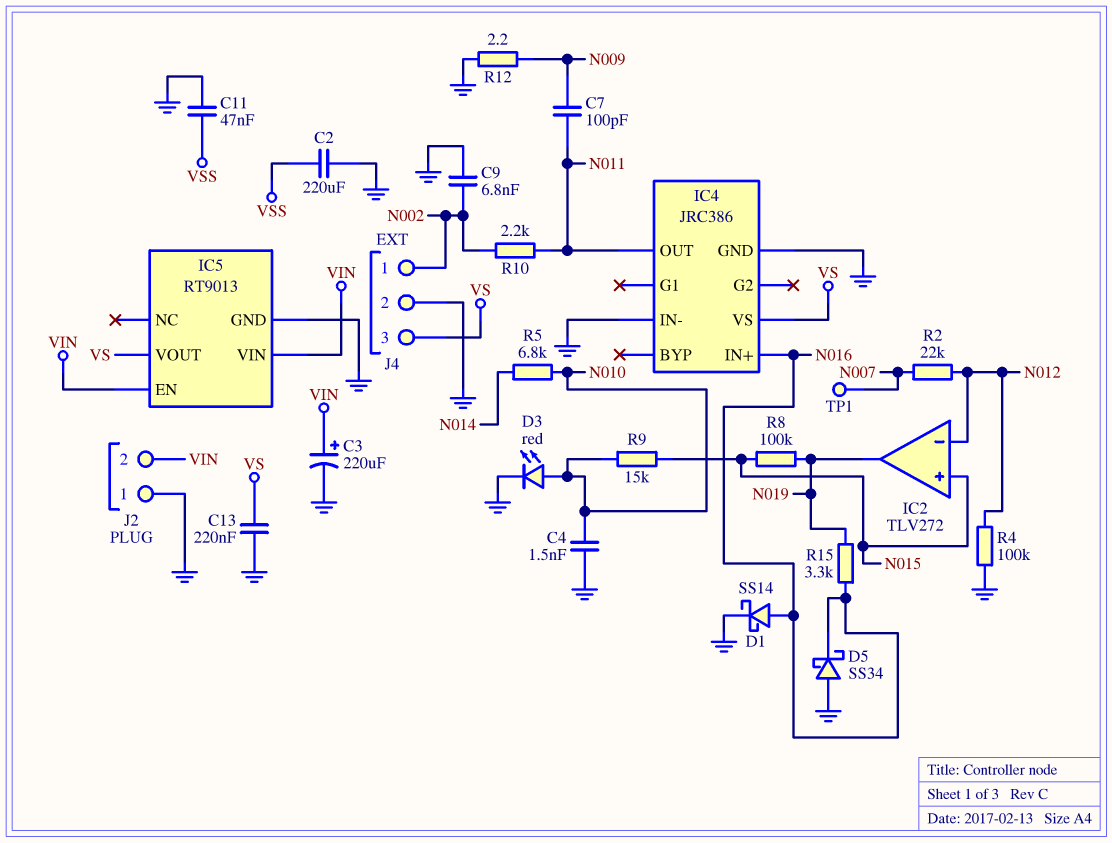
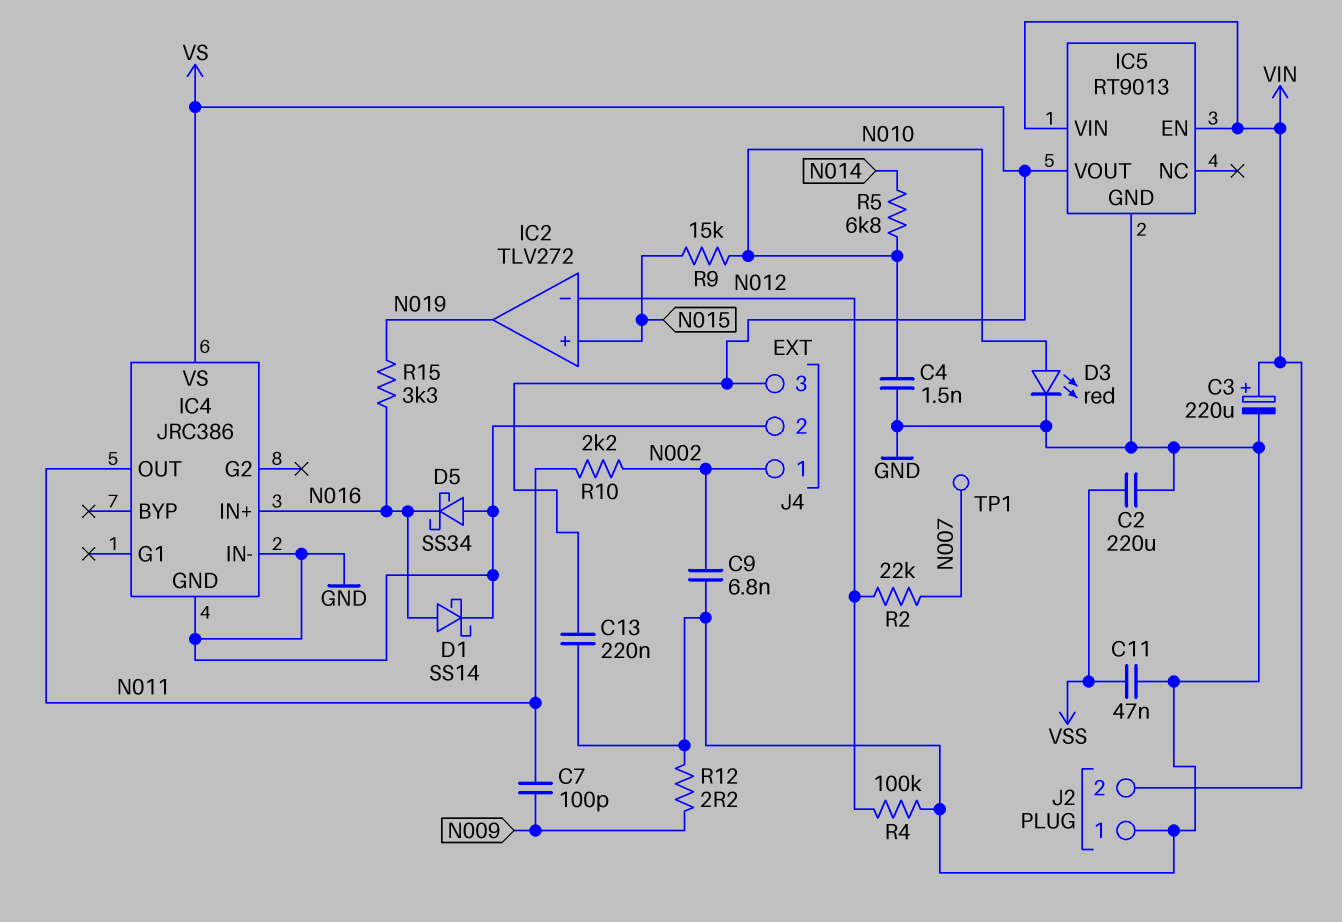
R8: 100k (N015, N019) -> none

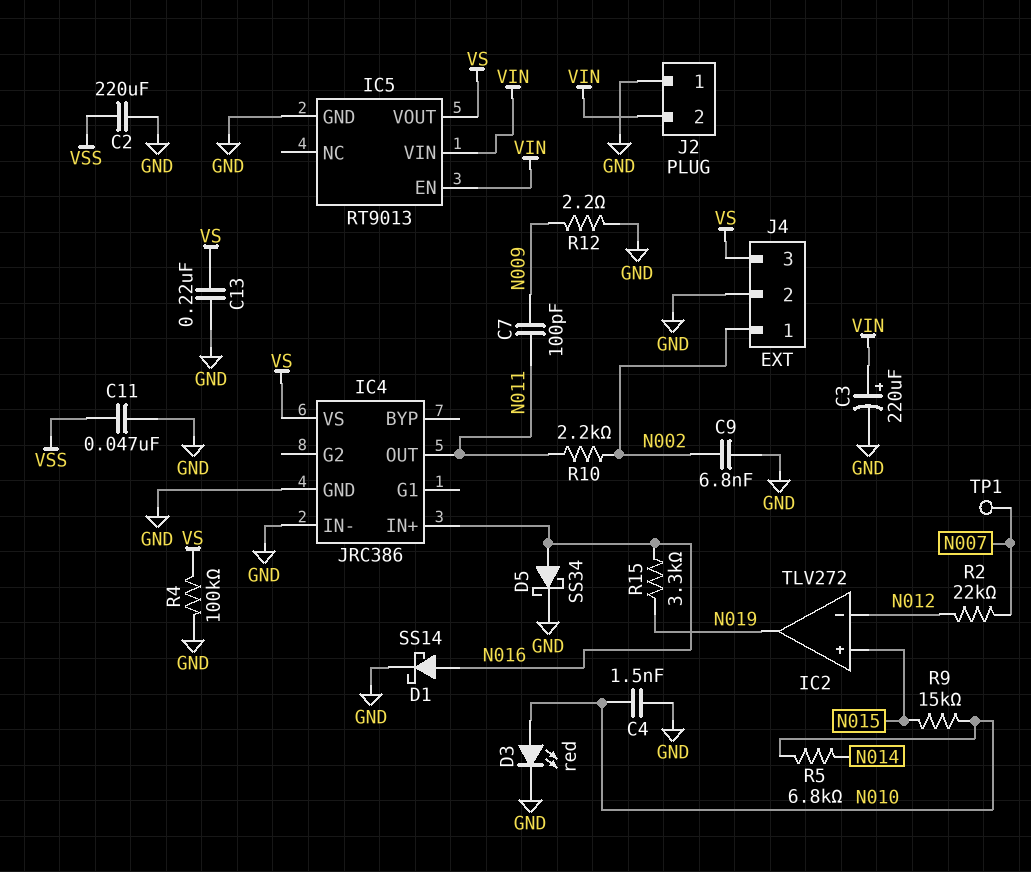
D5: schottky SS34 (A GND, K N016) -> schottky SS34 (A N016, K GND)
R4: 100k (GND, N012) -> 100k (GND, VS)

